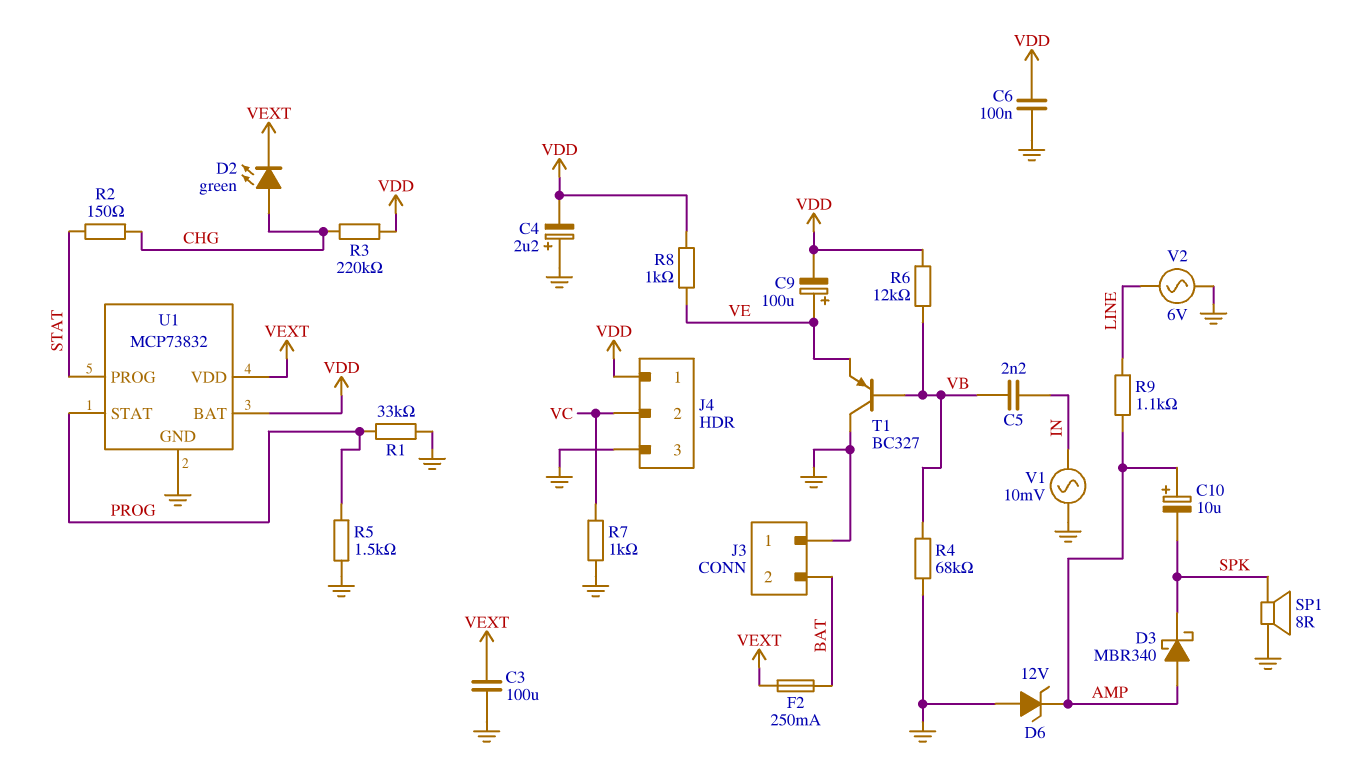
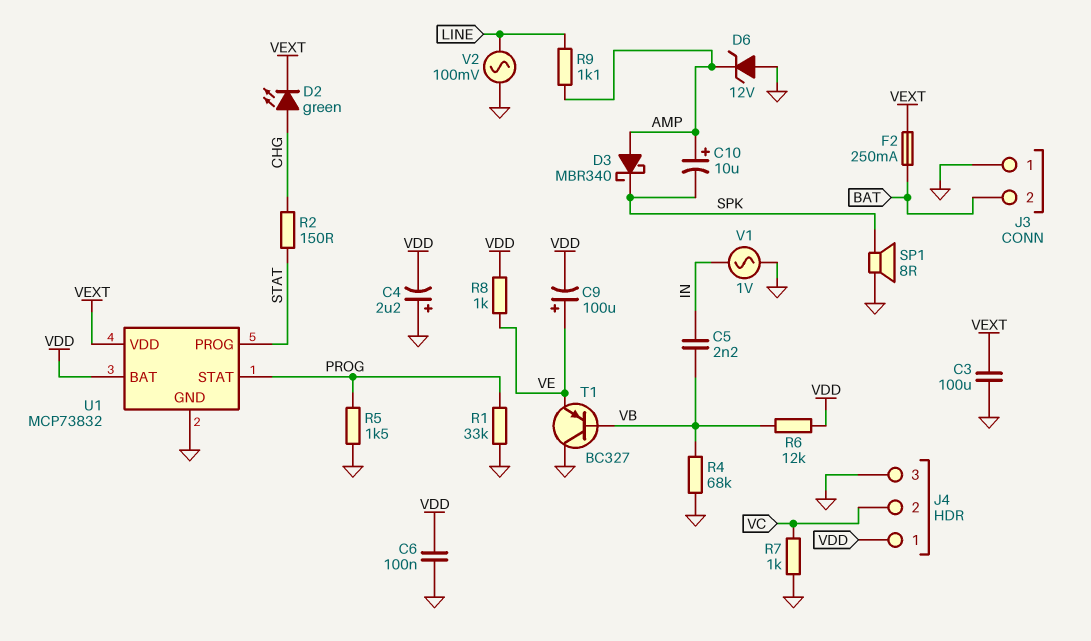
R3: 220k (CHG, VDD) -> none
V1: AC 10mV (GND, IN) -> AC 1V (GND, IN)
V2: AC 6V (GND, LINE) -> AC 100mV (GND, LINE)

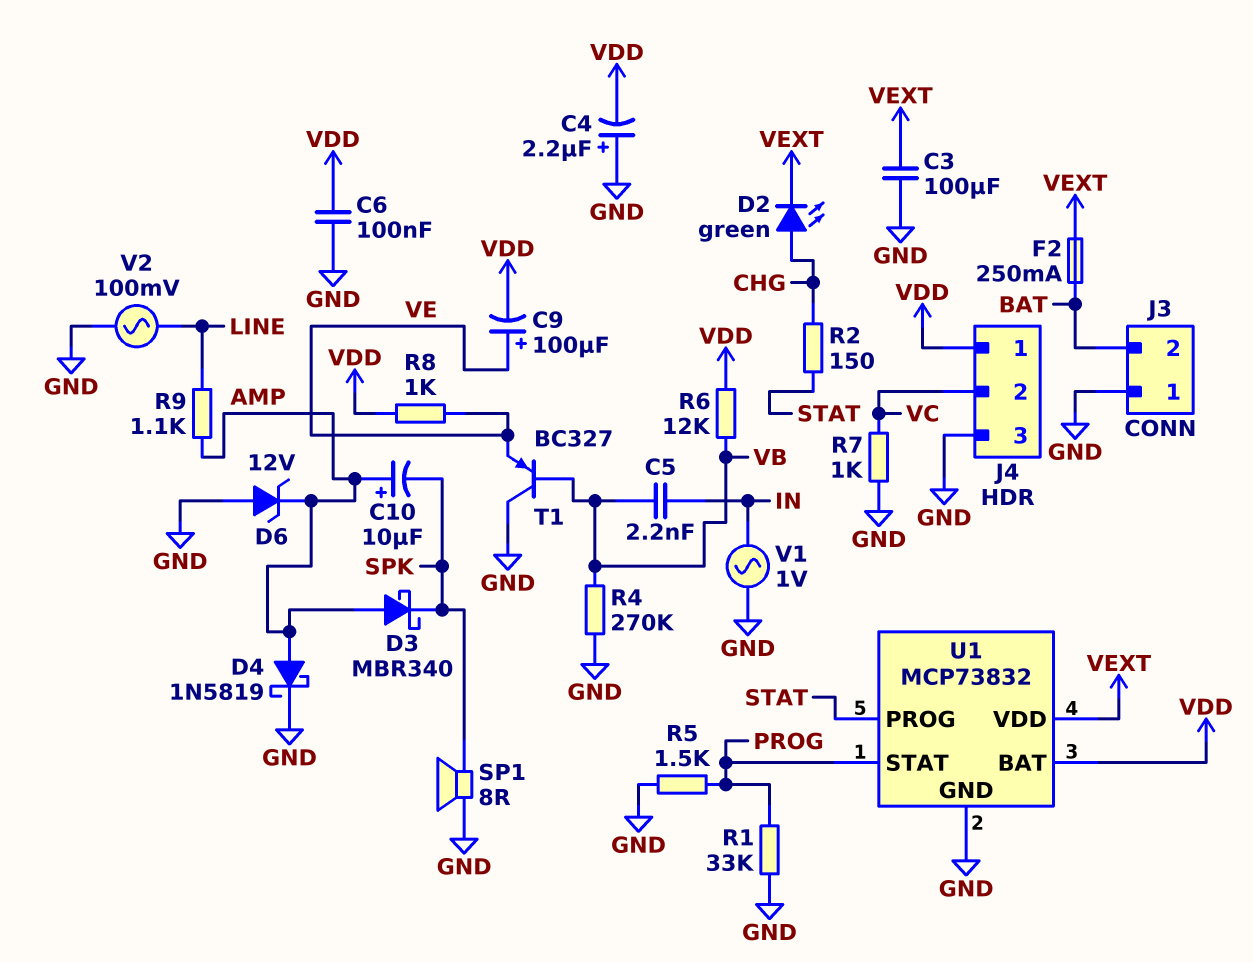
D4: none -> schottky 1N5819 (A AMP, K GND)
R4: 68k (GND, VB) -> 270k (GND, VB)

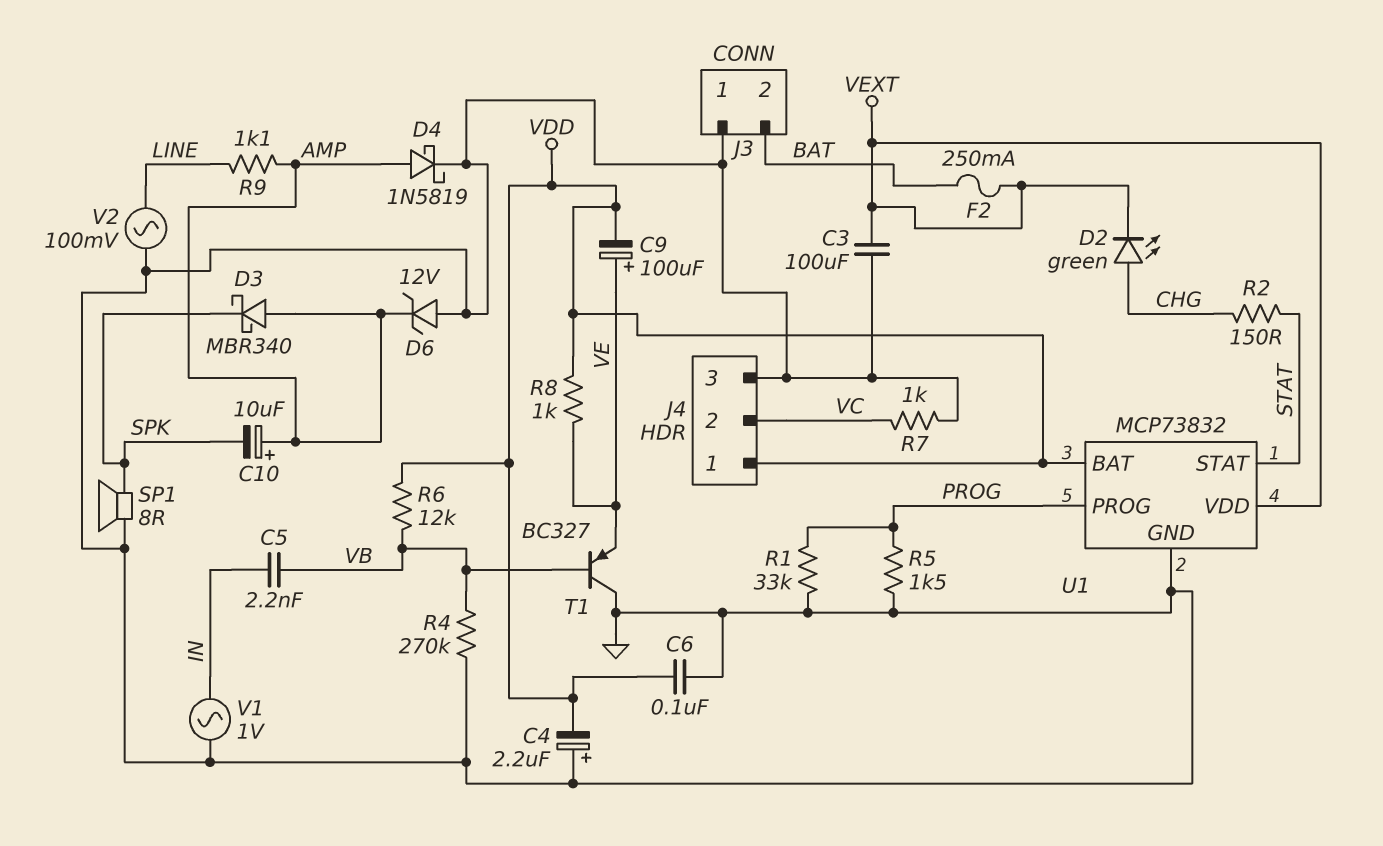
U1 pin PROG: STAT -> PROG
U1 pin STAT: PROG -> STAT

